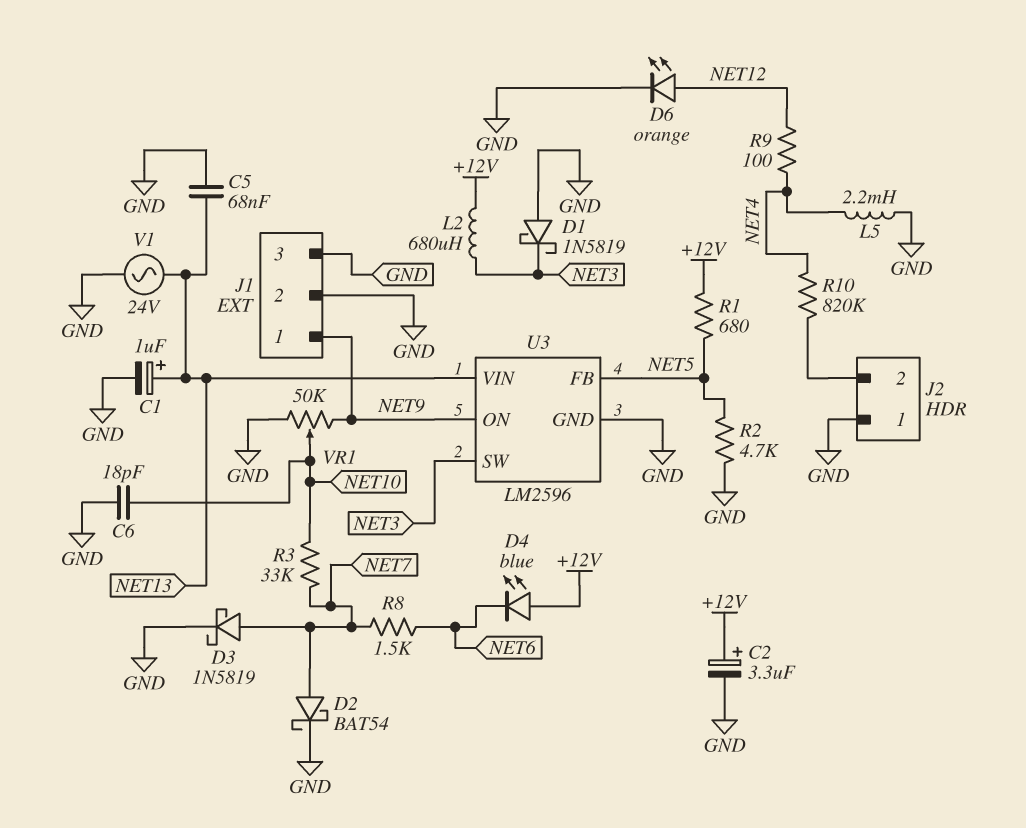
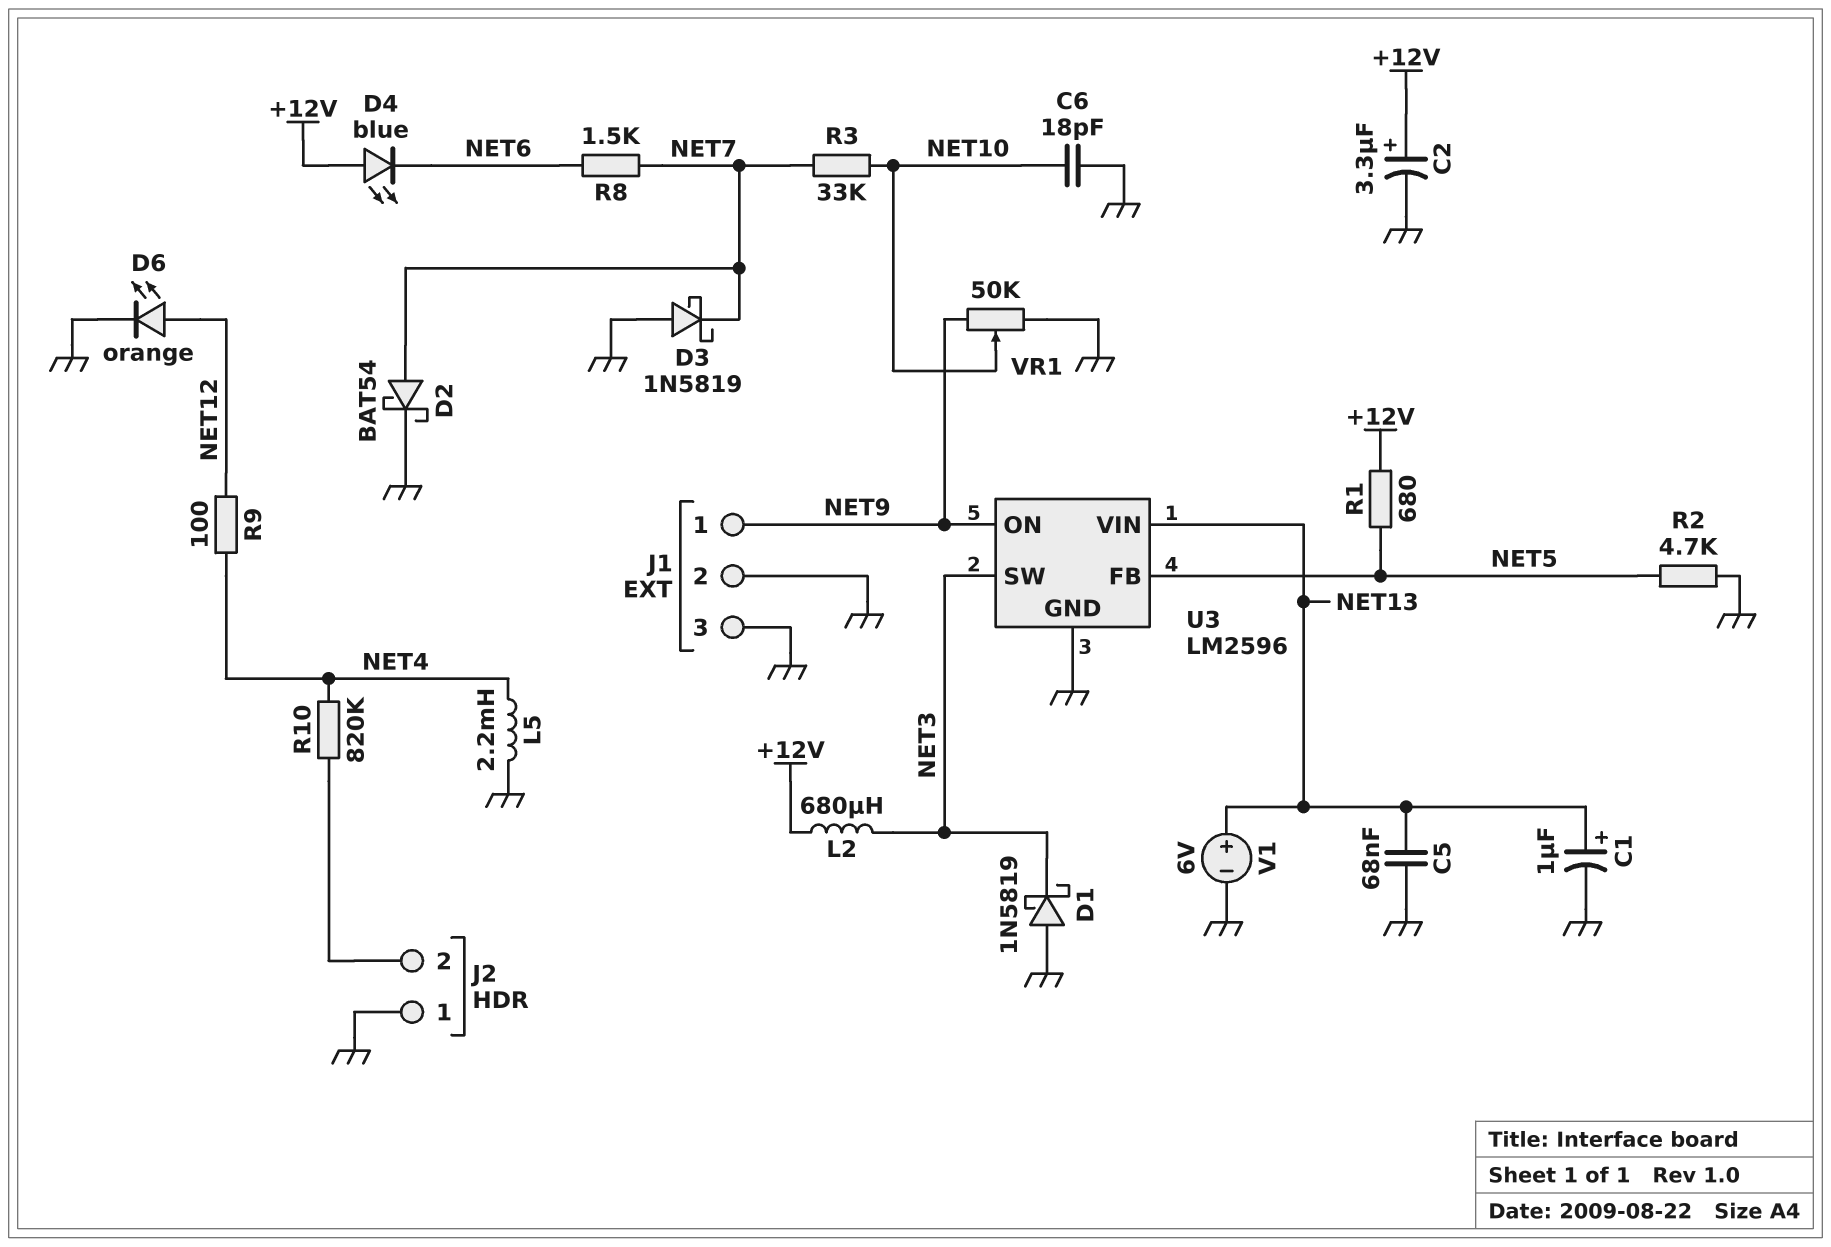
D3: schottky 1N5819 (A NET7, K GND) -> schottky 1N5819 (A GND, K NET7)
V1: AC 24V (GND, NET13) -> 6V (plus NET13, minus GND)

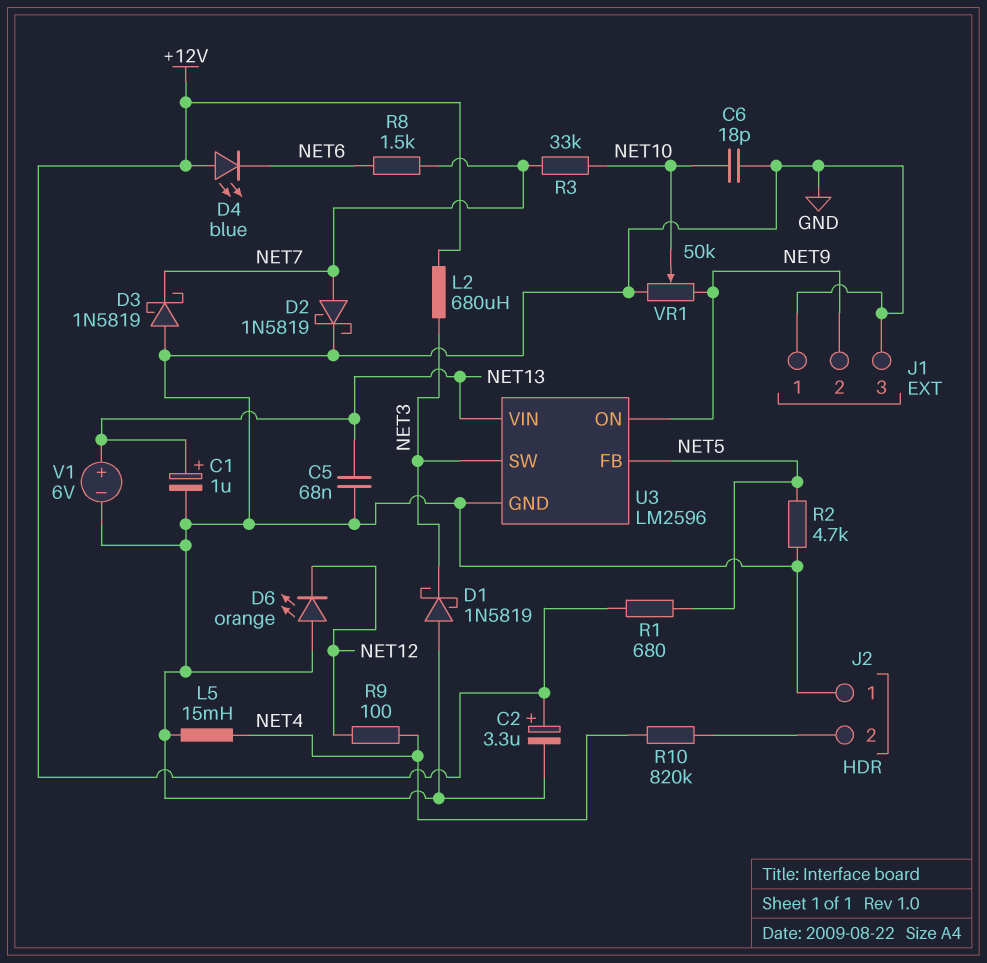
D2: schottky BAT54 (A NET7, K GND) -> schottky 1N5819 (A NET7, K GND)
D6: LED orange (A NET12, K GND) -> LED orange (A GND, K NET12)
J1 pin 1: NET9 -> GND
J1 pin 2: GND -> NET9
L5: 2.2mH (GND, NET4) -> 15mH (GND, NET4)

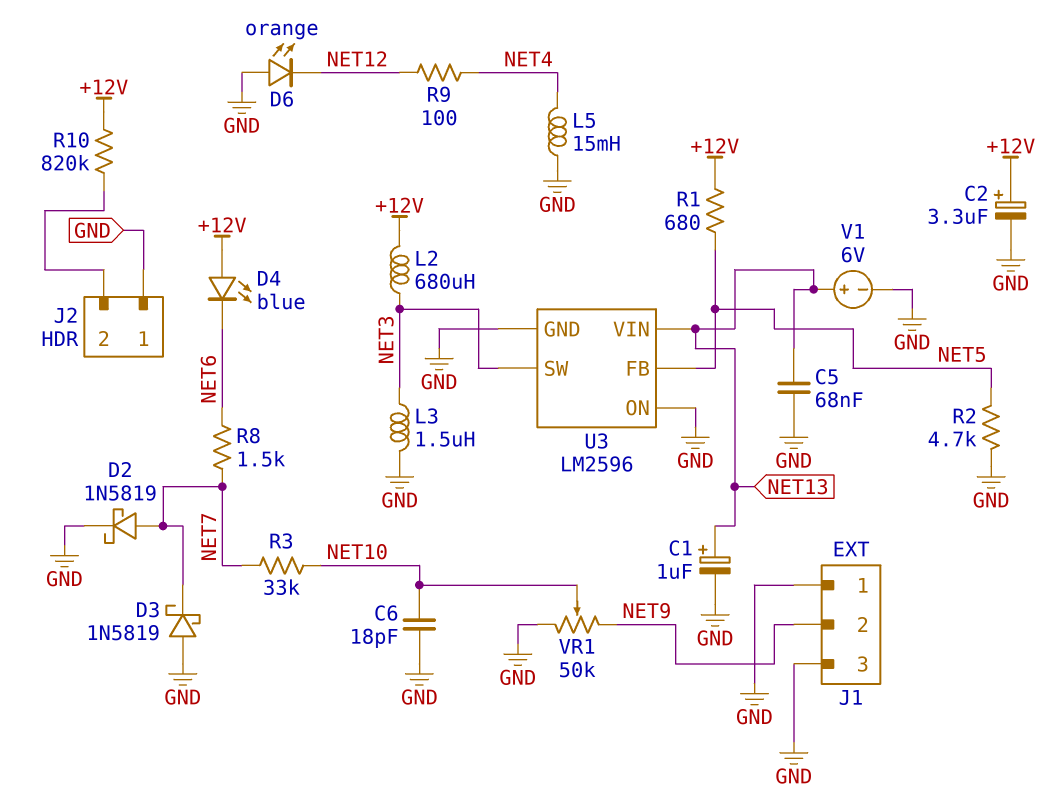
D1: schottky 1N5819 (A GND, K NET3) -> none
L3: none -> 1.5uH (GND, NET3)
R10: 820k (J2/2, NET4) -> 820k (+12V, J2/2)
U3 pin ON: NET9 -> GND

